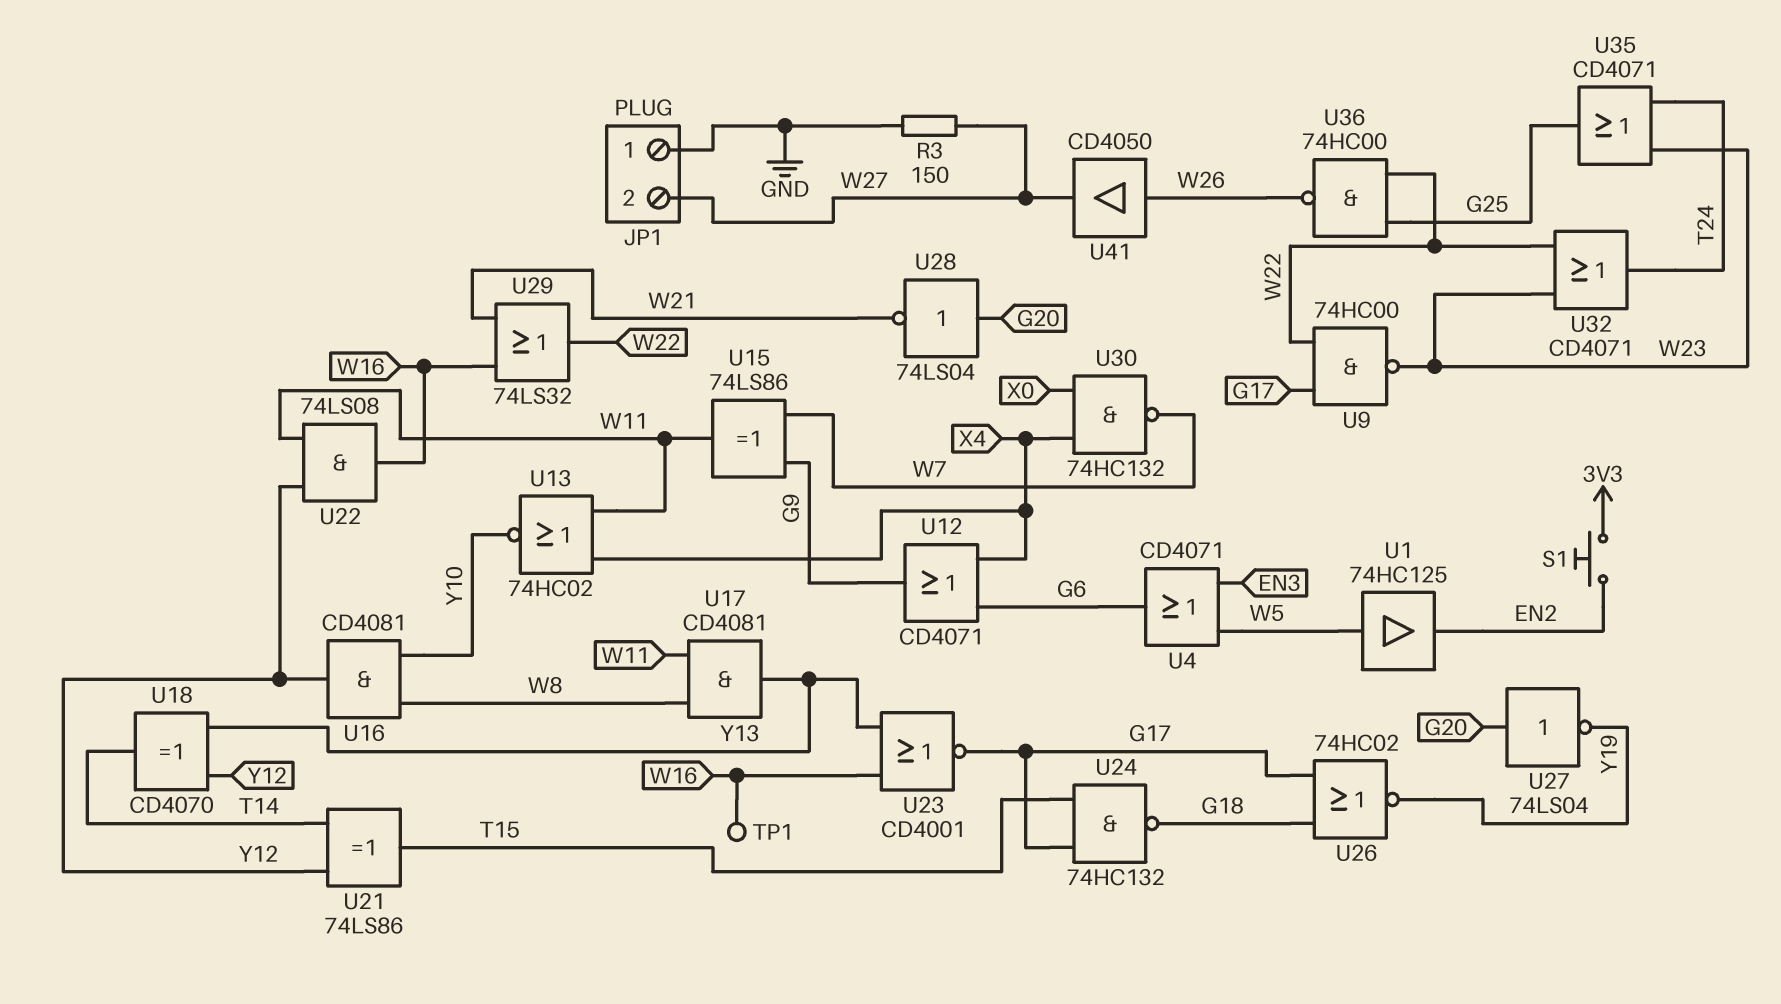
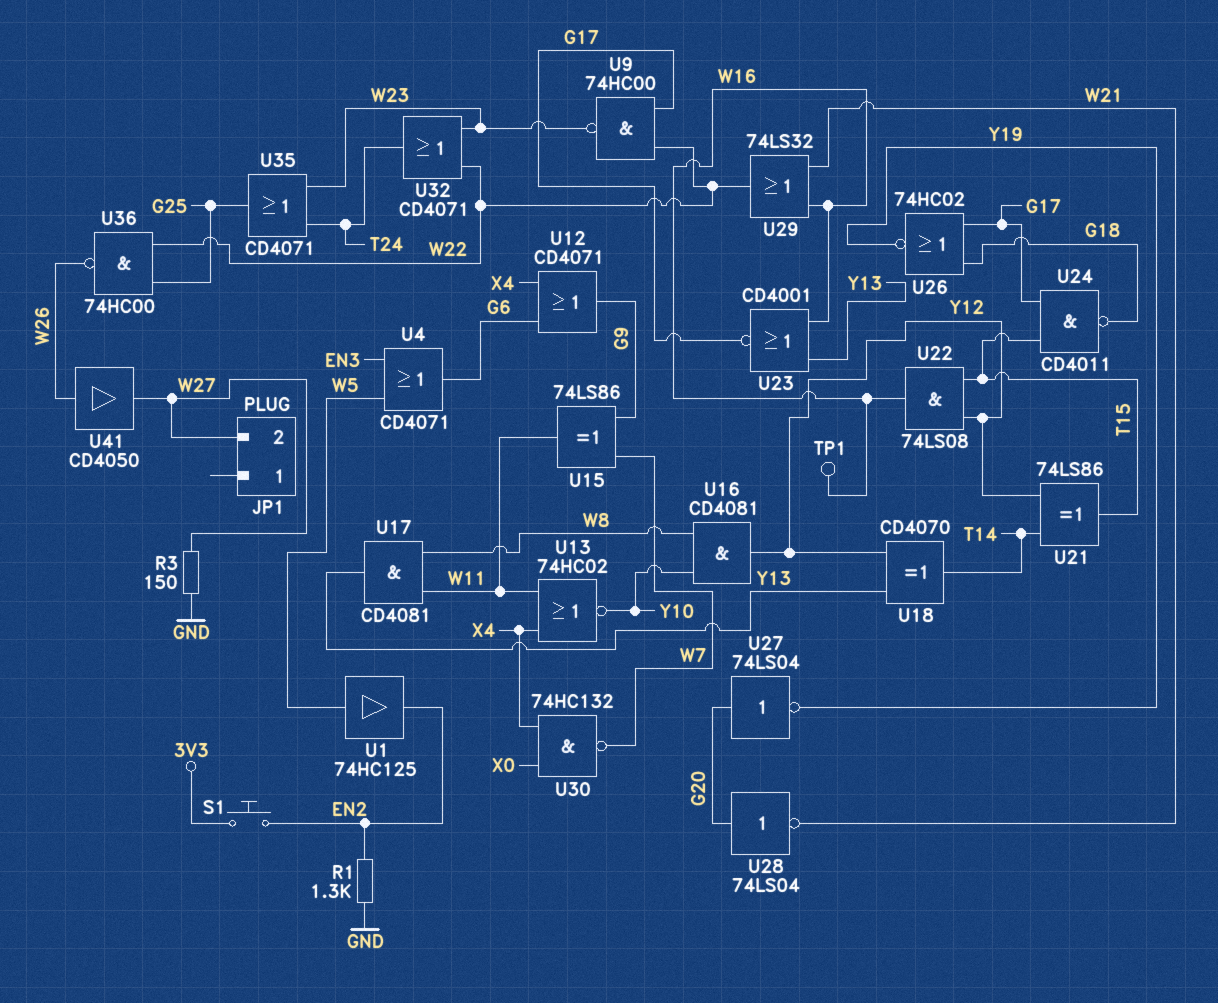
JP1 pin 1: GND -> none
R1: none -> 1.3k (EN2, GND)
U22: AND 74LS08 (in W11, in Y12, out W16) -> AND 74LS08 (in T15, in Y12, out W16)
U24: NAND 74HC132 (in G17, in T15, out G18) -> NAND CD4011 (in G17, in T15, out G18)

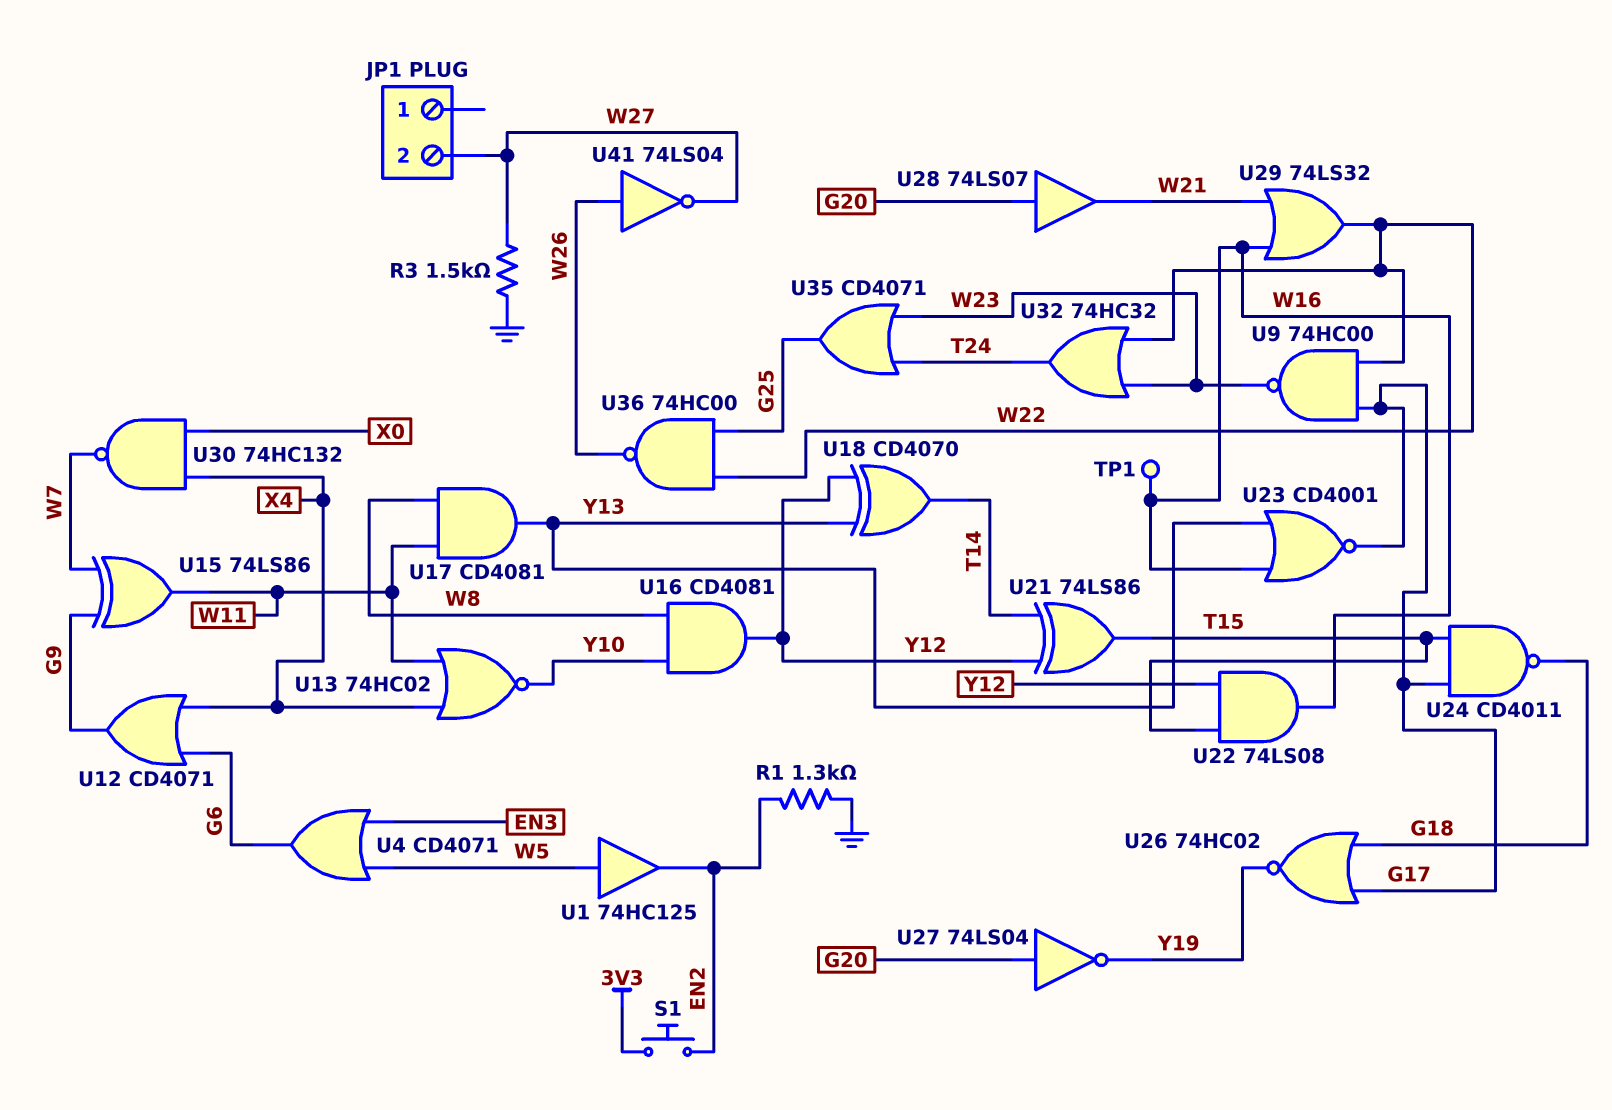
R3: 150 (GND, W27) -> 1.5k (GND, W27)
U28: NOT 74LS04 (in G20, out W21) -> buffer 74LS07 (in G20, out W21)
U32: OR CD4071 (in W22, in W23, out T24) -> OR 74HC32 (in W22, in W23, out T24)
U41: buffer CD4050 (in W26, out W27) -> NOT 74LS04 (in W26, out W27)

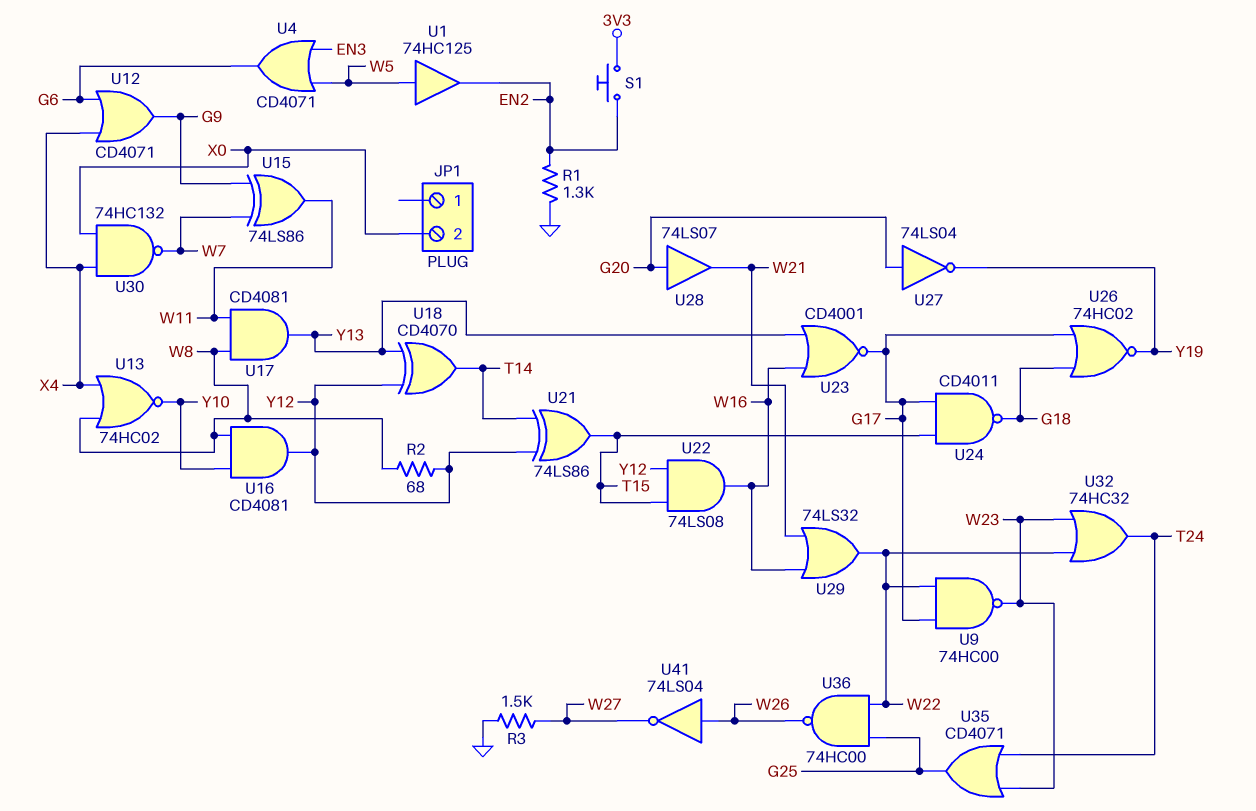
JP1 pin 2: W27 -> X0
R2: none -> 68 (W8, Y12)
TP1: test point (W16) -> none
U13: NOR 74HC02 (in W11, in X4, out Y10) -> NOR 74HC02 (in W8, in X4, out Y10)

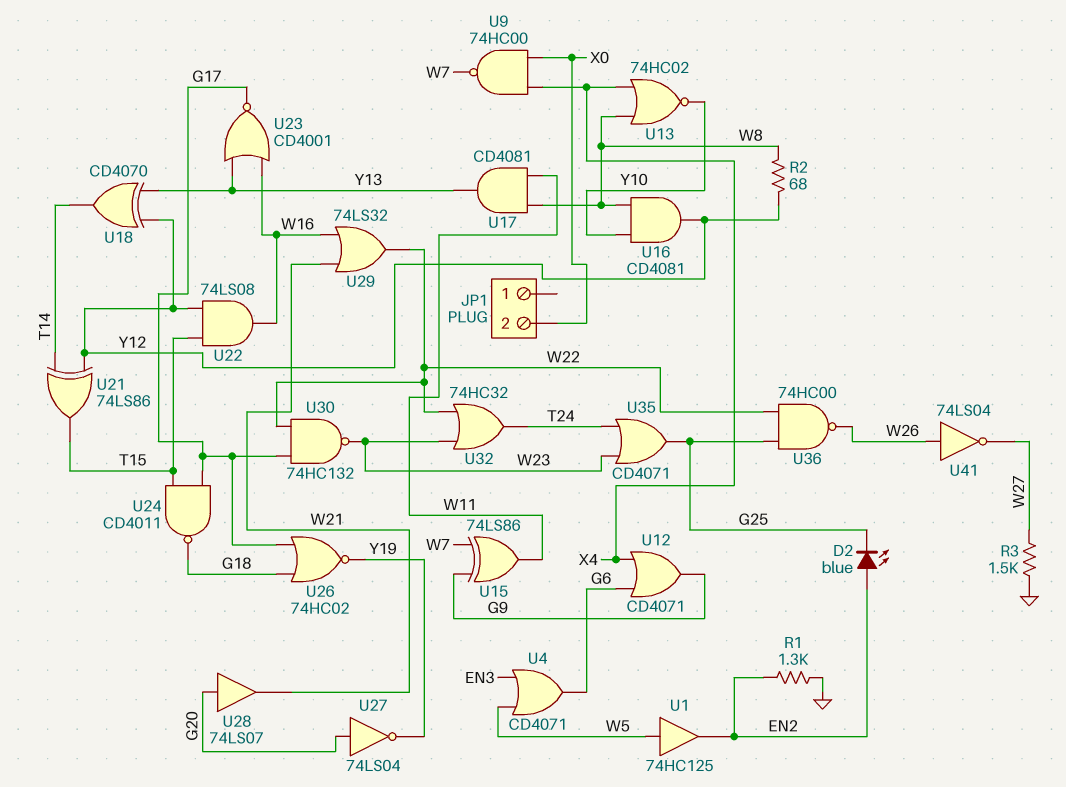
D2: none -> LED blue (A EN2, K G25)
S1: button (3V3, EN2) -> none
U9: NAND 74HC00 (in G17, in W22, out W23) -> NAND 74HC00 (in X0, in X4, out W7)
U30: NAND 74HC132 (in X0, in X4, out W7) -> NAND 74HC132 (in G17, in W22, out W23)

